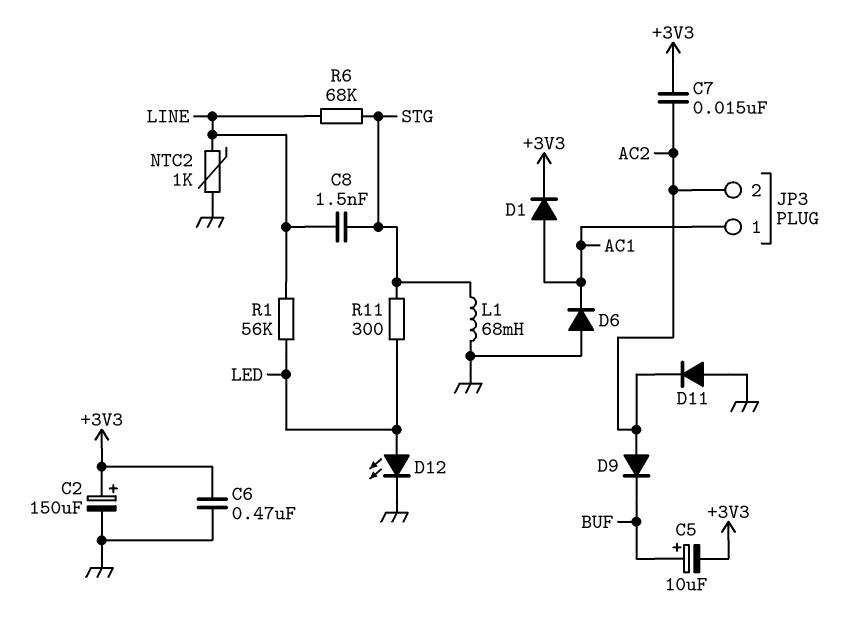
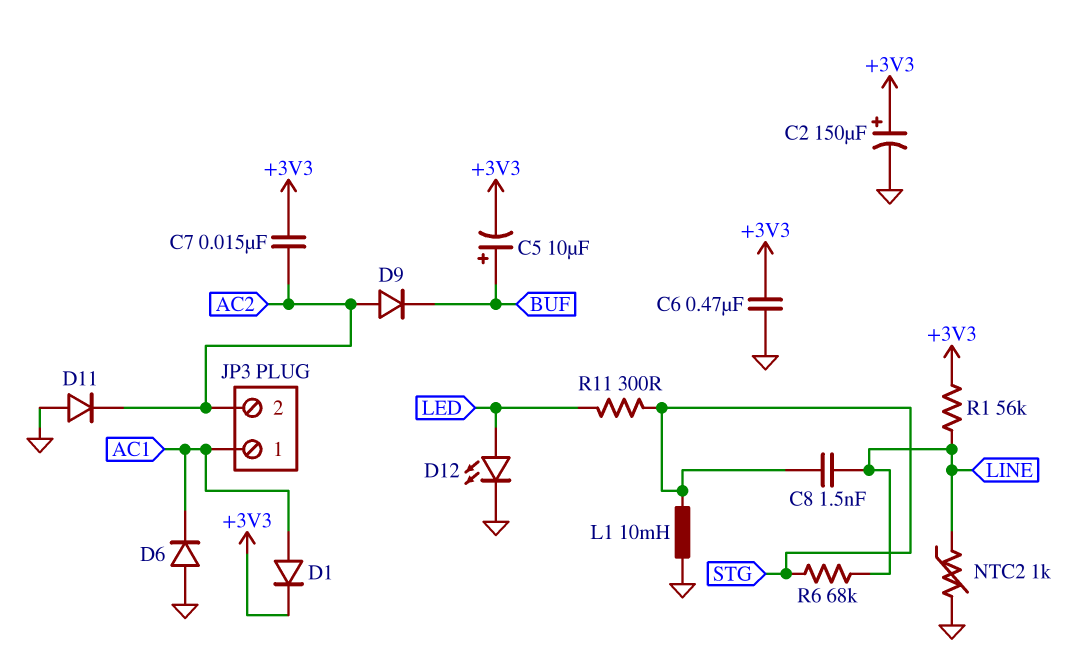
L1: 68mH (GND, STG) -> 10mH (GND, STG)
R1: 56k (LED, LINE) -> 56k (+3V3, LINE)

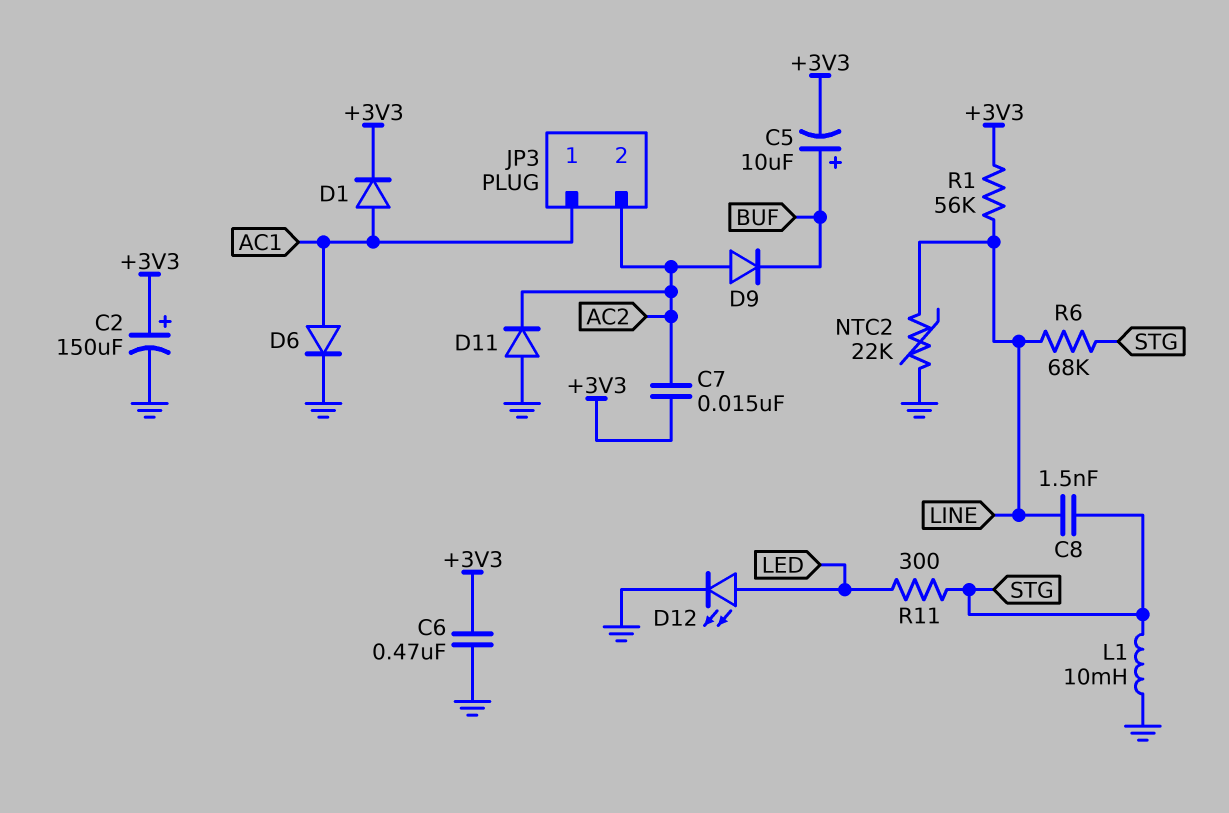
D6: diode (A GND, K AC1) -> diode (A AC1, K GND)
NTC2: 1k (GND, LINE) -> 22k (GND, LINE)

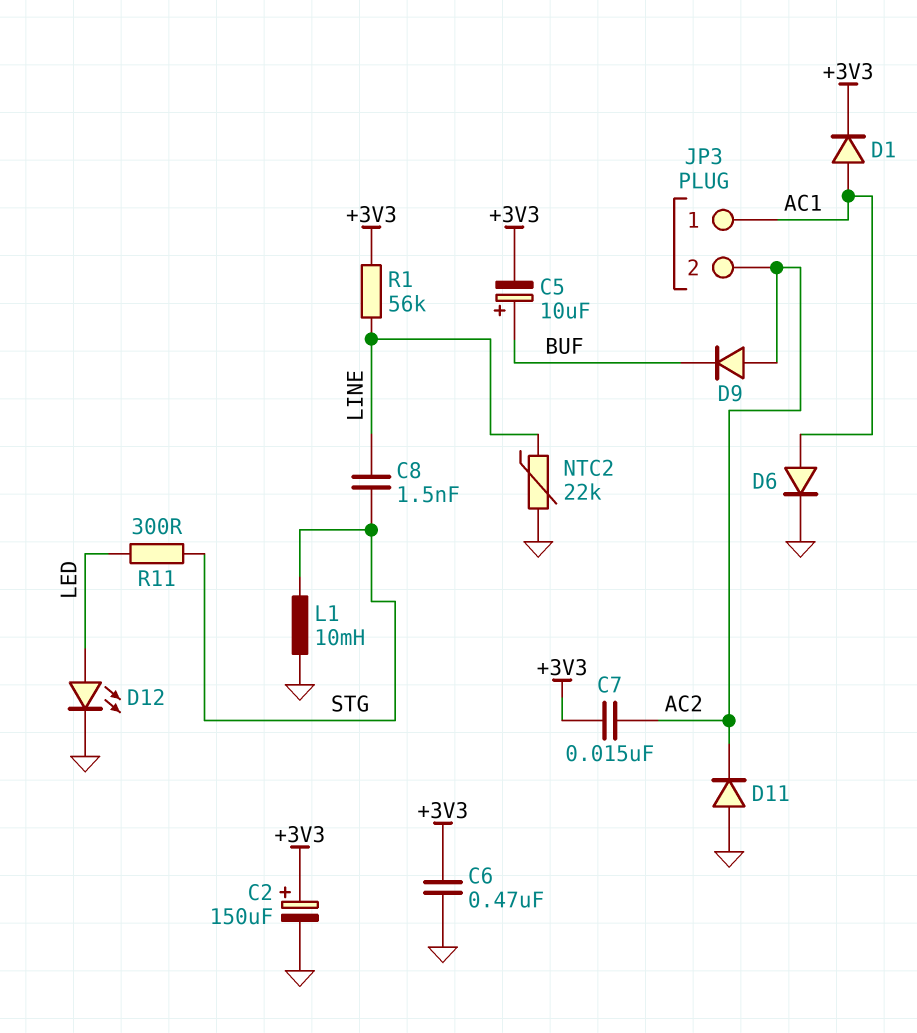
R6: 68k (LINE, STG) -> none

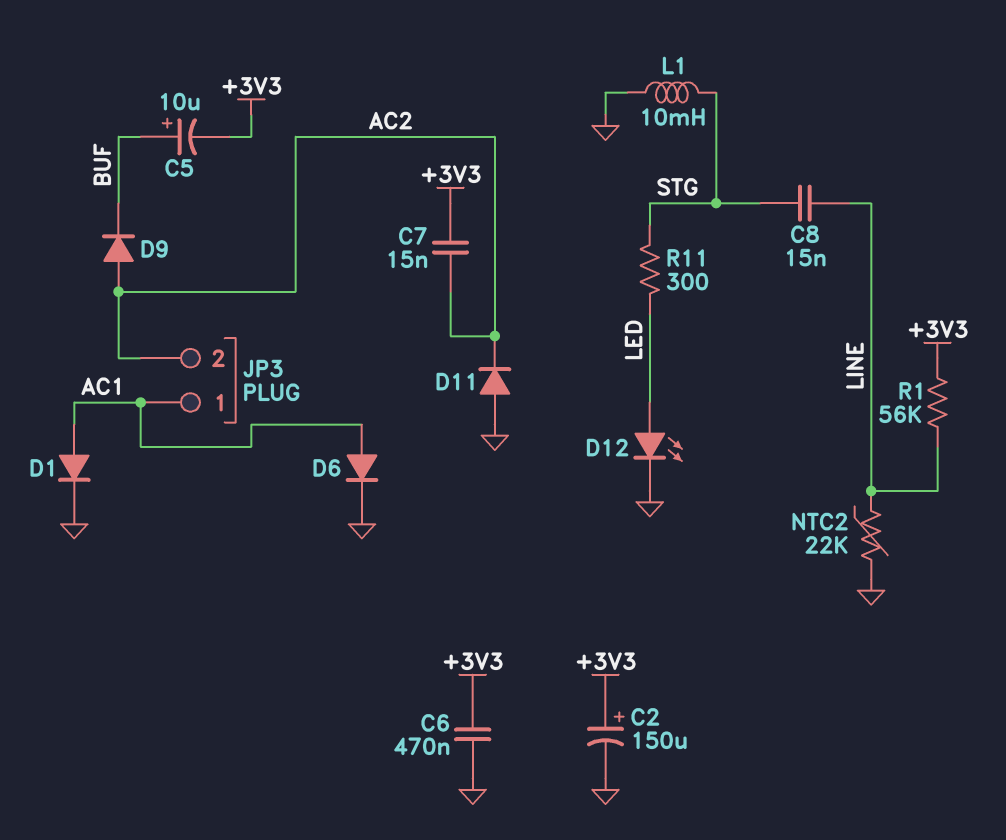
C8: 1.5nF (LINE, STG) -> 15nF (LINE, STG)
D1: diode (A AC1, K +3V3) -> diode (A AC1, K GND)

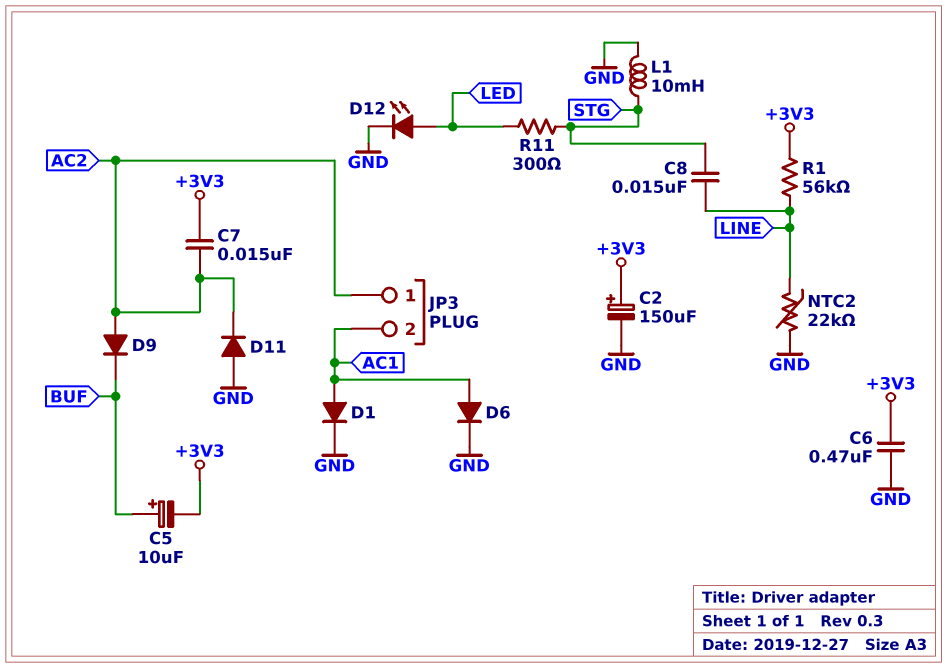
JP3 pin 1: AC1 -> AC2
JP3 pin 2: AC2 -> AC1

